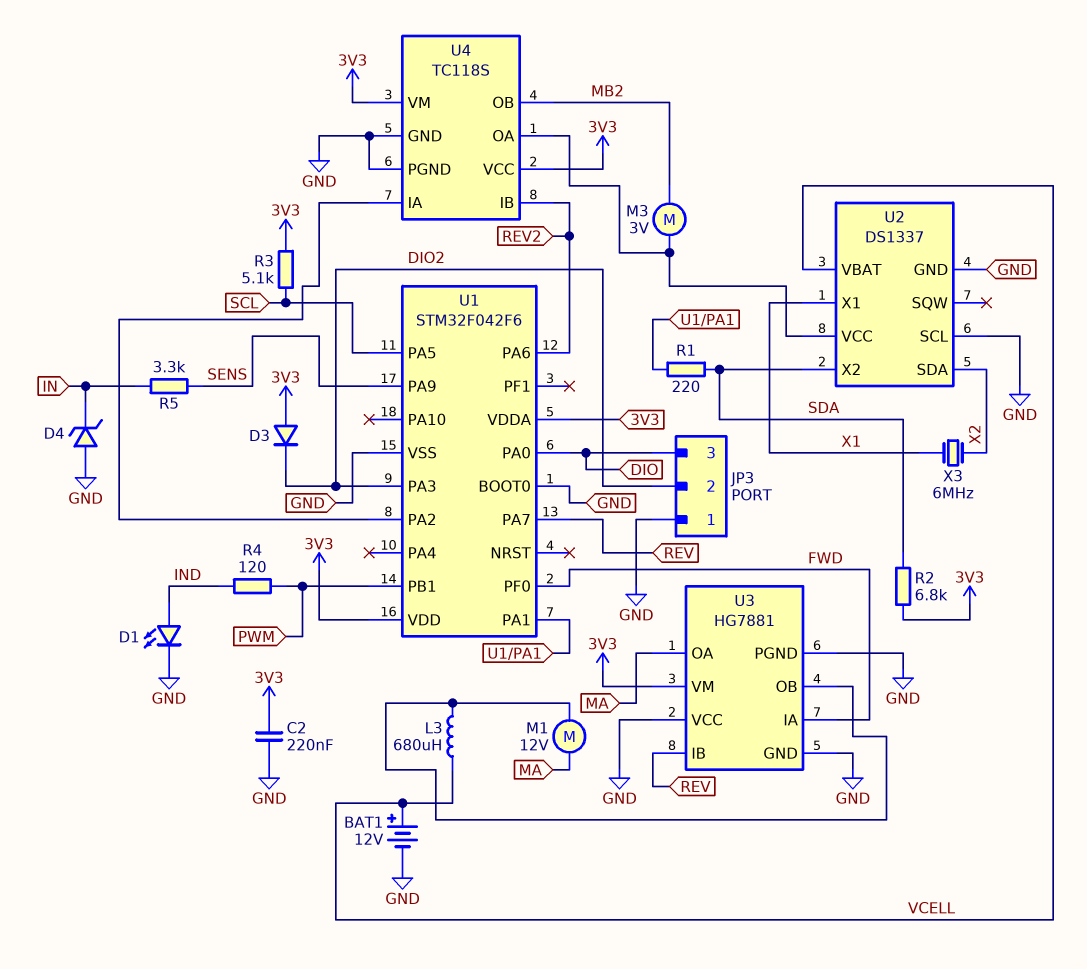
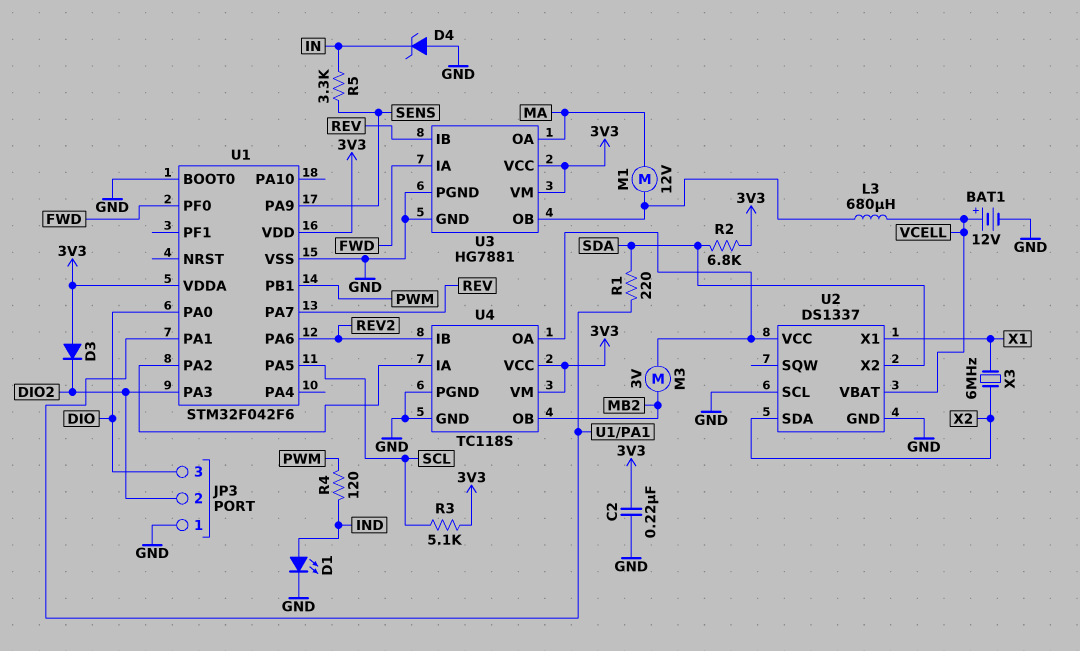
U3 pin VCC: GND -> 3V3

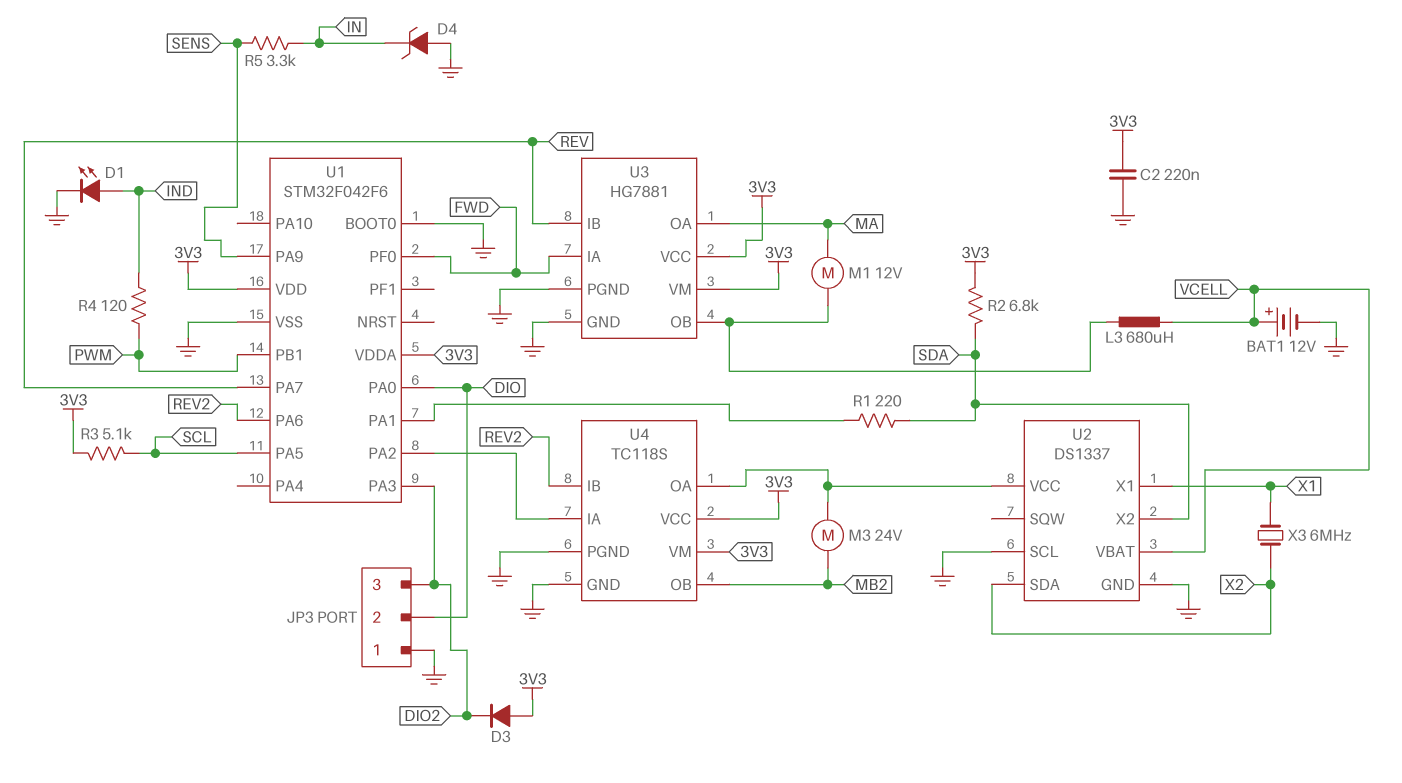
JP3 pin 2: DIO2 -> DIO
JP3 pin 3: DIO -> DIO2
M3: motor 3V (MB2, U2/VCC) -> motor 24V (MB2, U2/VCC)

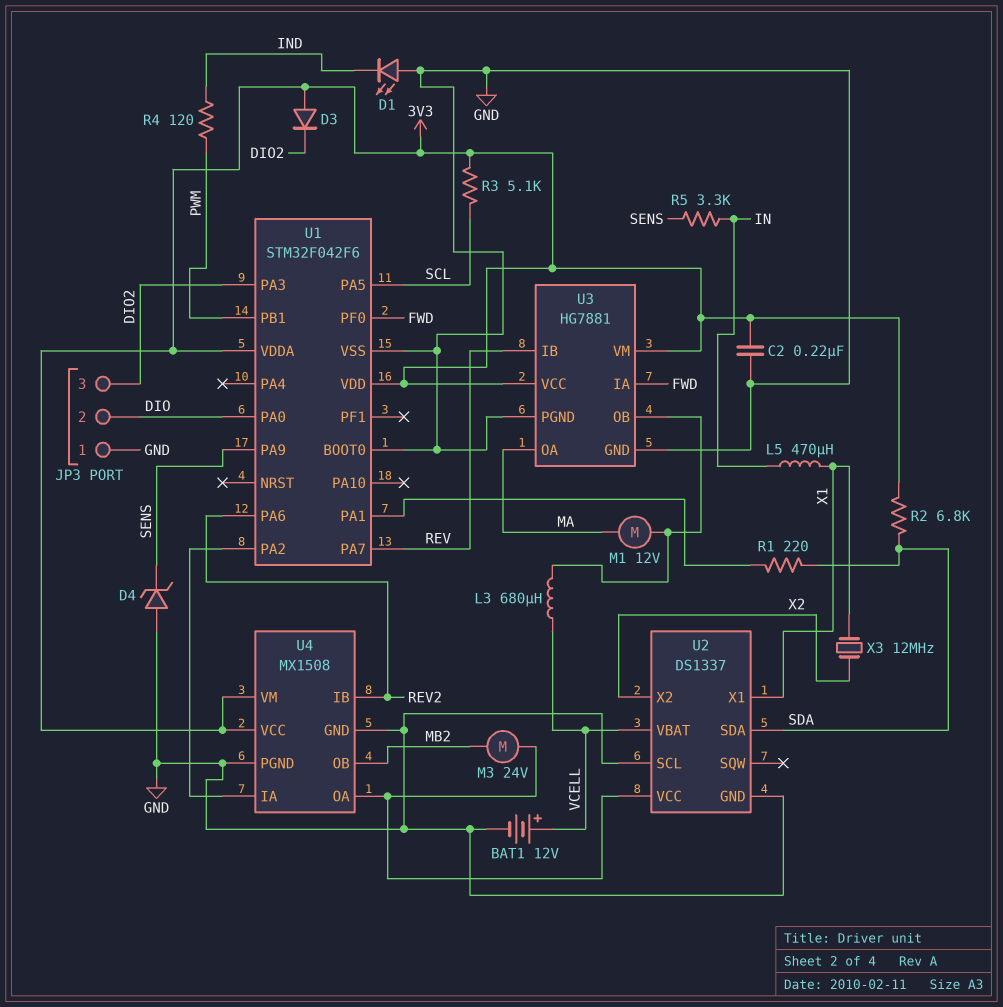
D1: LED (A IND, K GND) -> LED (A GND, K IND)
D4: zener (A GND, K IN) -> zener (A GND, K SENS)
L5: none -> 470uH (IN, X1)
U2 pin SDA: X2 -> SDA
U2 pin X2: SDA -> X2
U4: TC118S -> MX1508
X3: 6MHz (X1, X2) -> 12MHz (X1, X2)

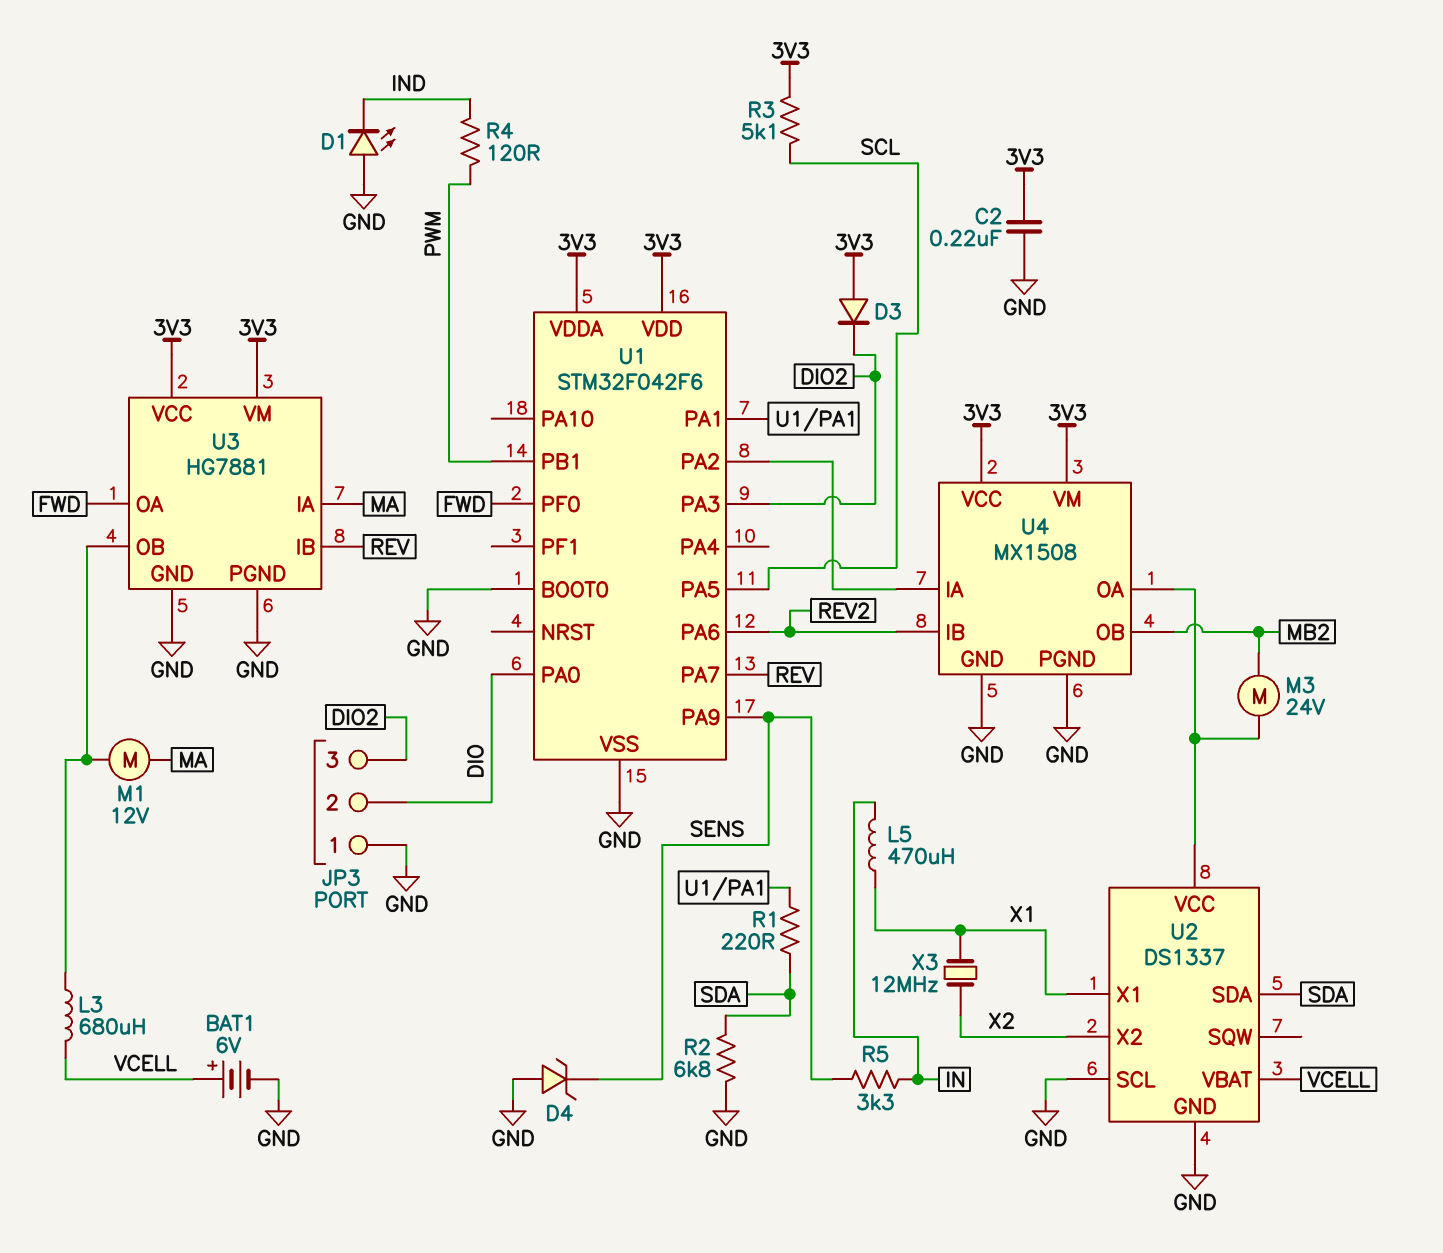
BAT1: 12V (plus VCELL, minus GND) -> 6V (plus VCELL, minus GND)
R2: 6.8k (3V3, SDA) -> 6.8k (GND, SDA)
U3 pin IA: FWD -> MA
U3 pin OA: MA -> FWD

